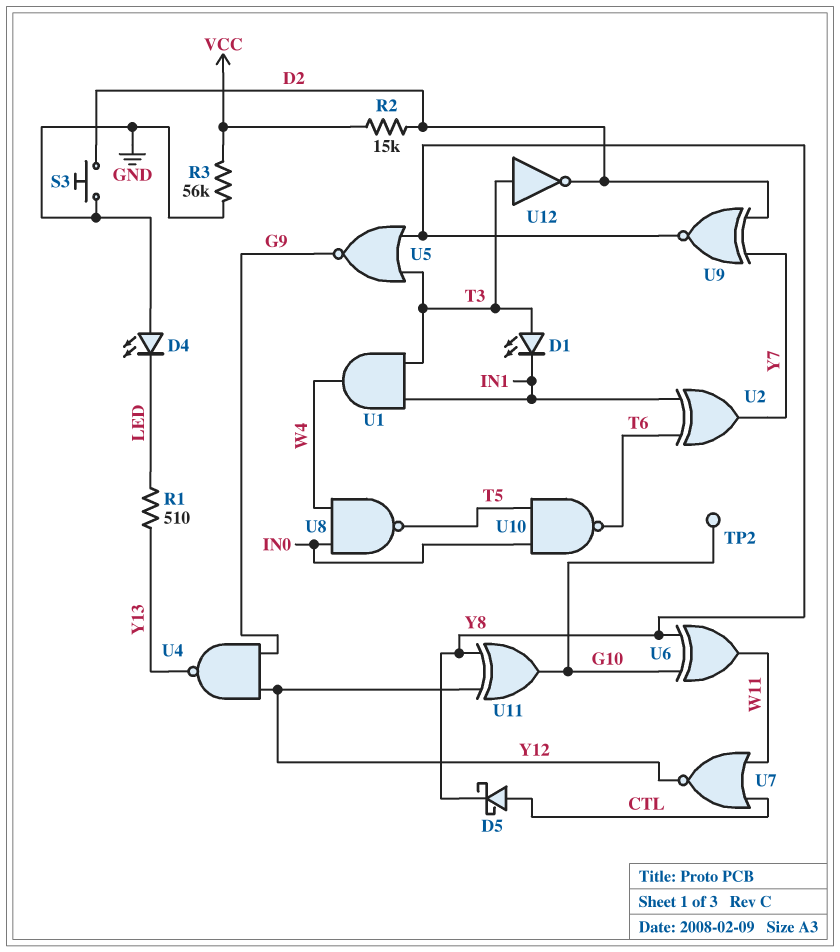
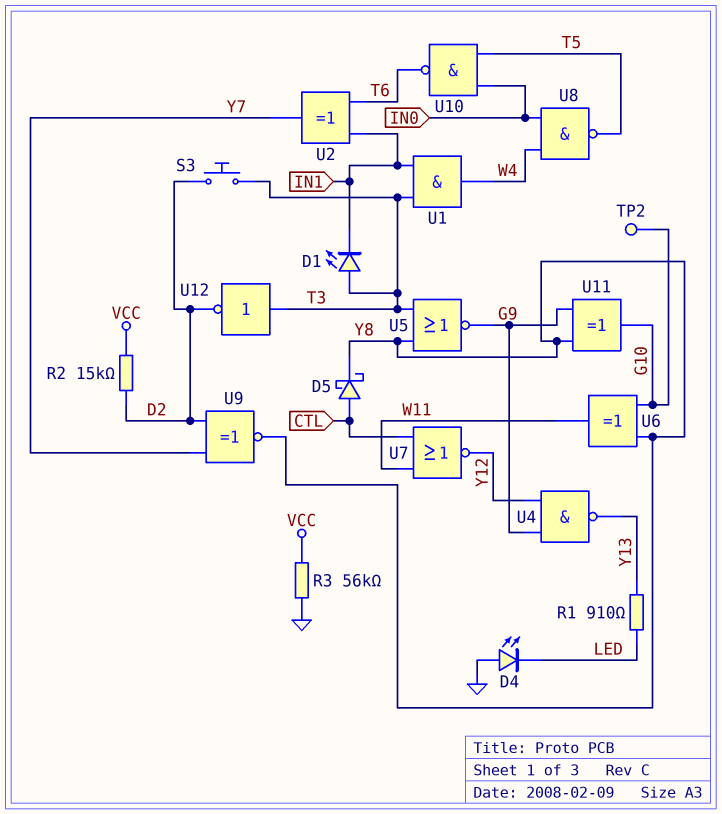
R1: 510 (LED, Y13) -> 910 (LED, Y13)
S3: button (D2, GND) -> button (D2, T3)
U11: XOR (in Y8, in Y12, out G10) -> XOR (in G9, in Y8, out G10)

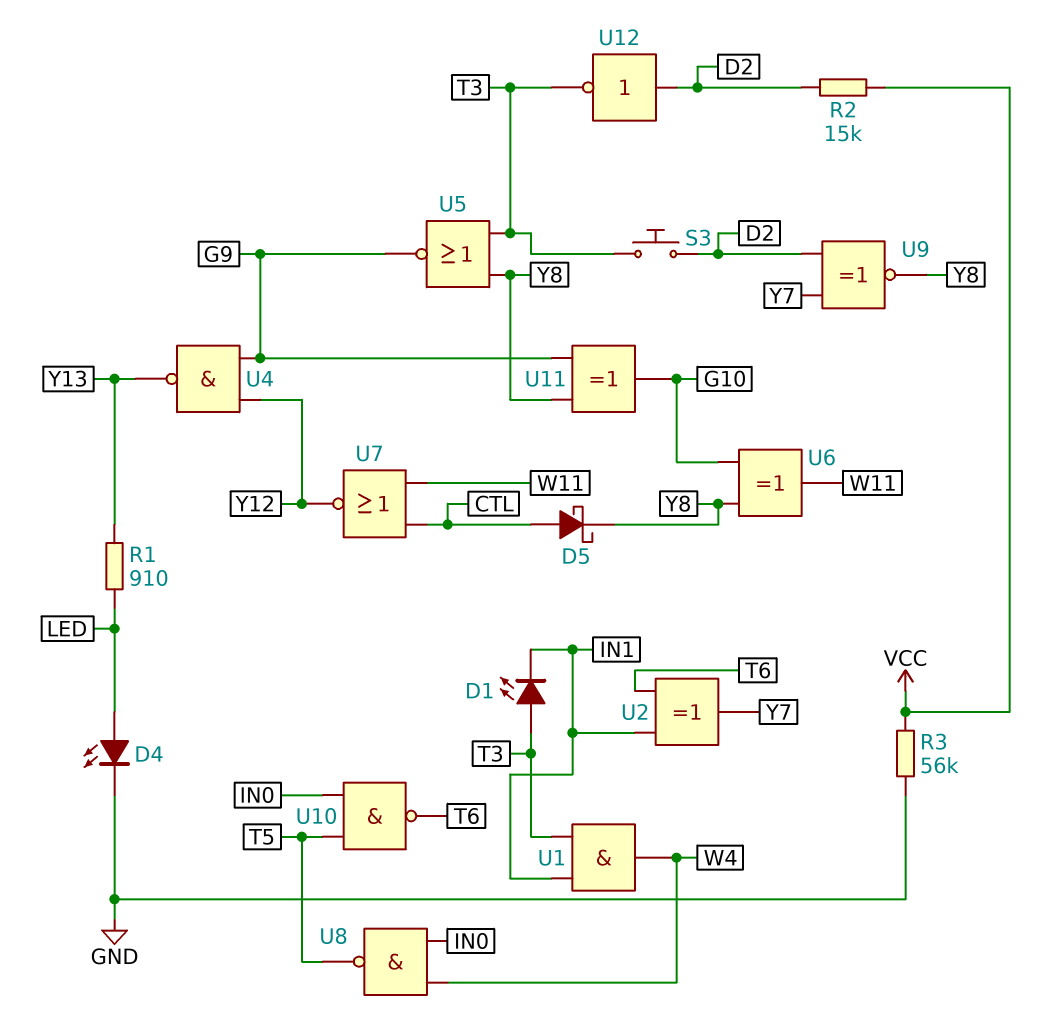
D4: LED (A GND, K LED) -> LED (A LED, K GND)
TP2: test point (G10) -> none
U12: NOT (in T3, out D2) -> NOT (in D2, out T3)

